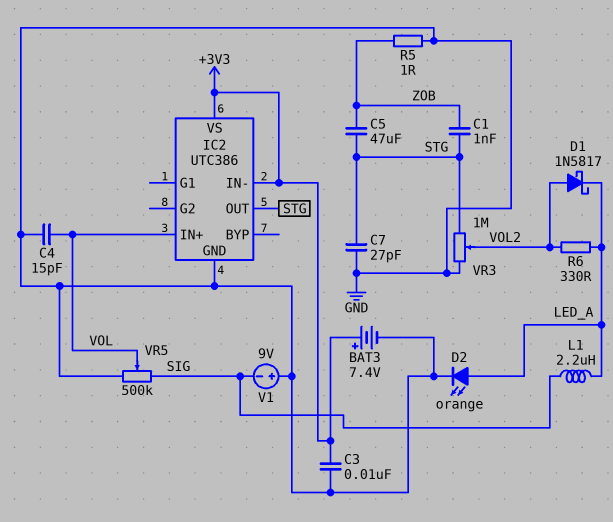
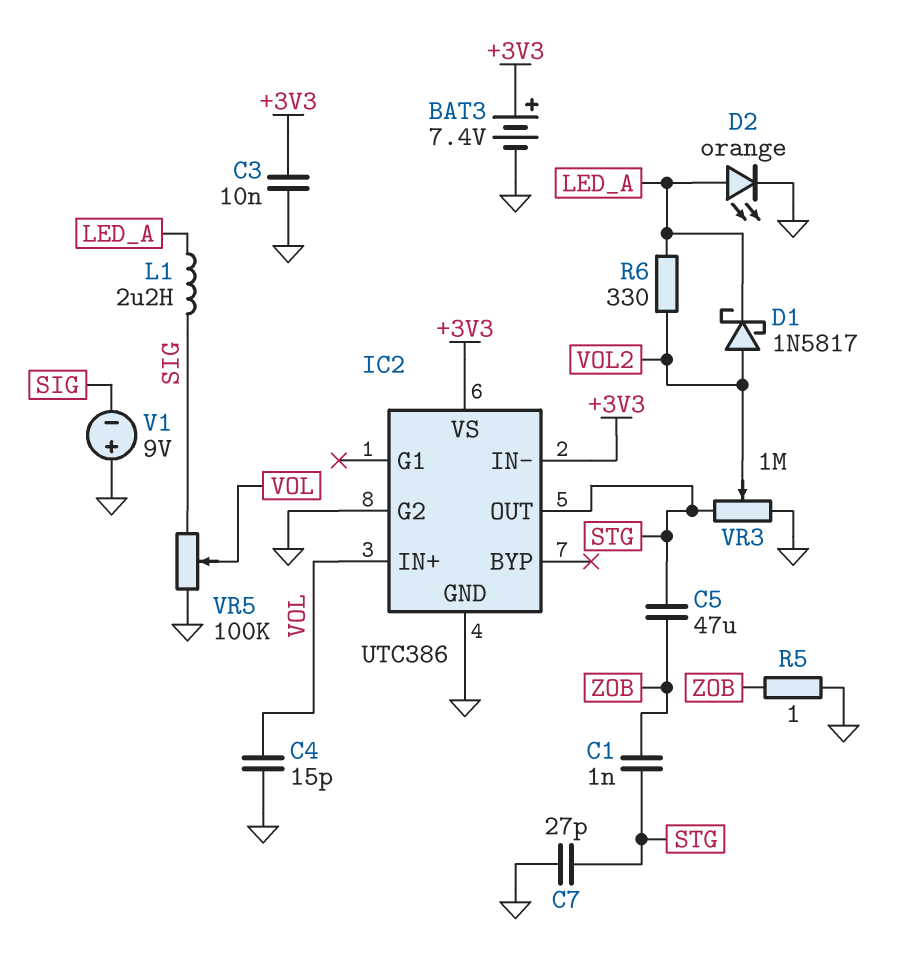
IC2 pin G2: none -> GND
VR5: 500k (GND, SIG, wiper VOL) -> 100k (GND, SIG, wiper VOL)

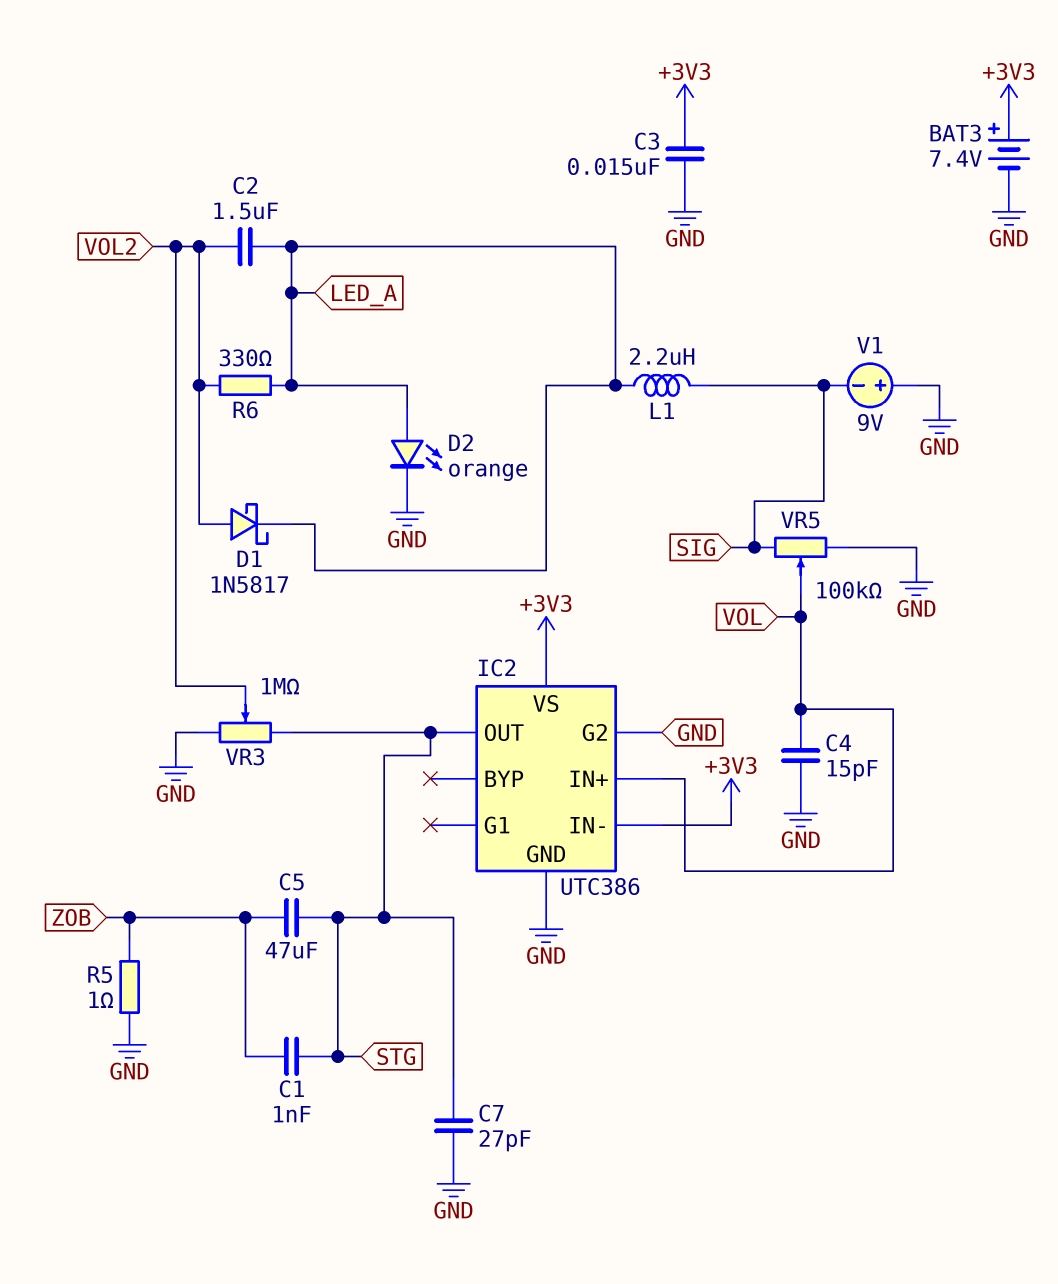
C2: none -> 1.5uF (LED_A, VOL2)
C3: 10nF (+3V3, GND) -> 15nF (+3V3, GND)

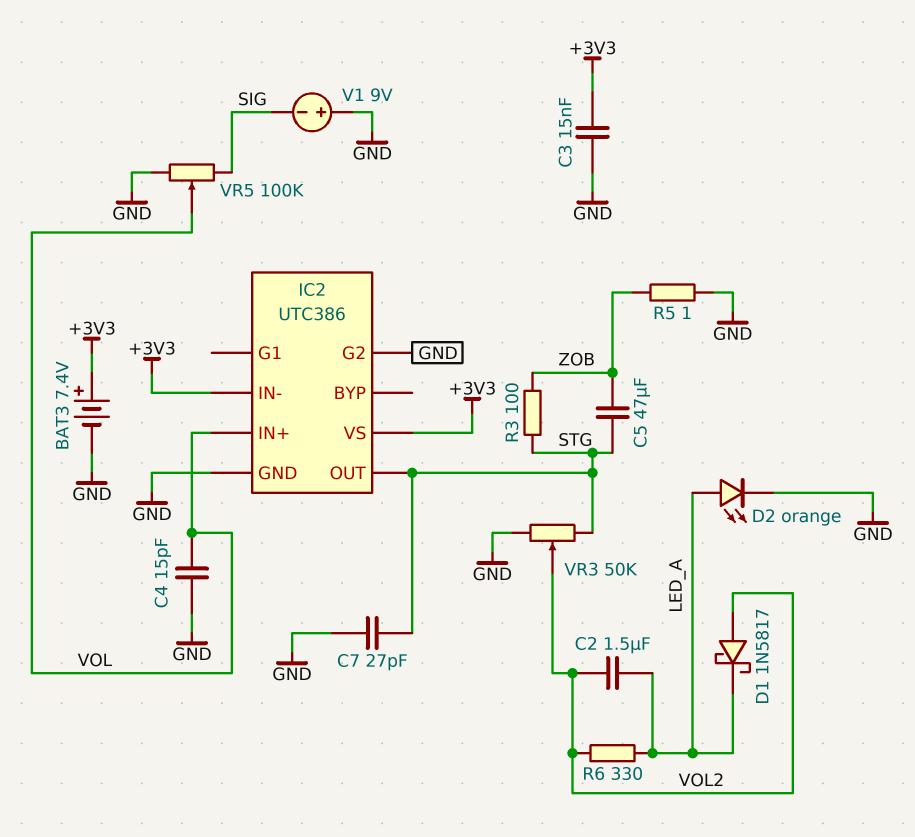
C1: 1nF (STG, ZOB) -> none
L1: 2.2uH (LED_A, SIG) -> none
R3: none -> 100 (STG, ZOB)
VR3: 1M (GND, STG, wiper VOL2) -> 50k (GND, STG, wiper VOL2)

